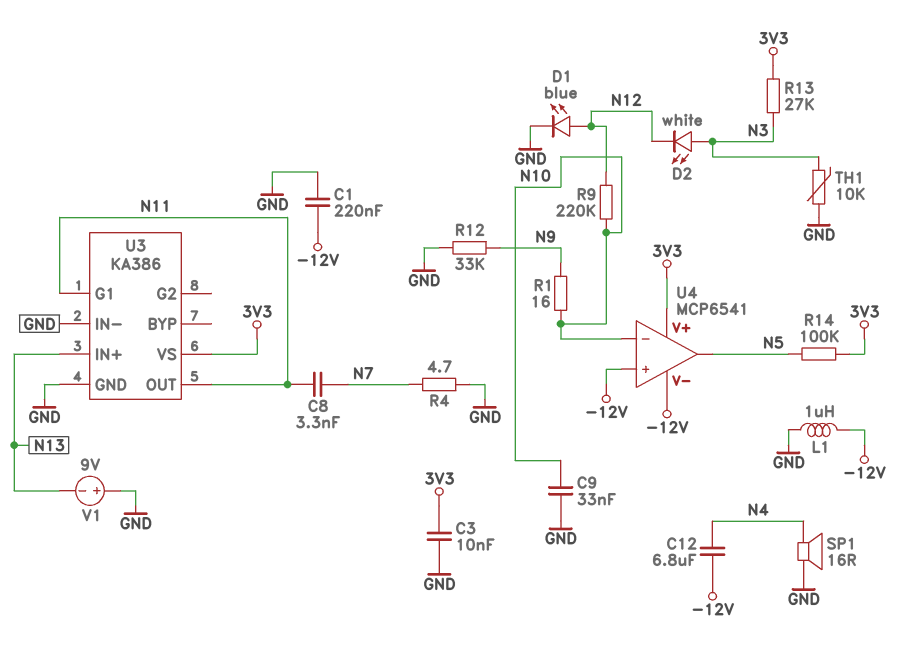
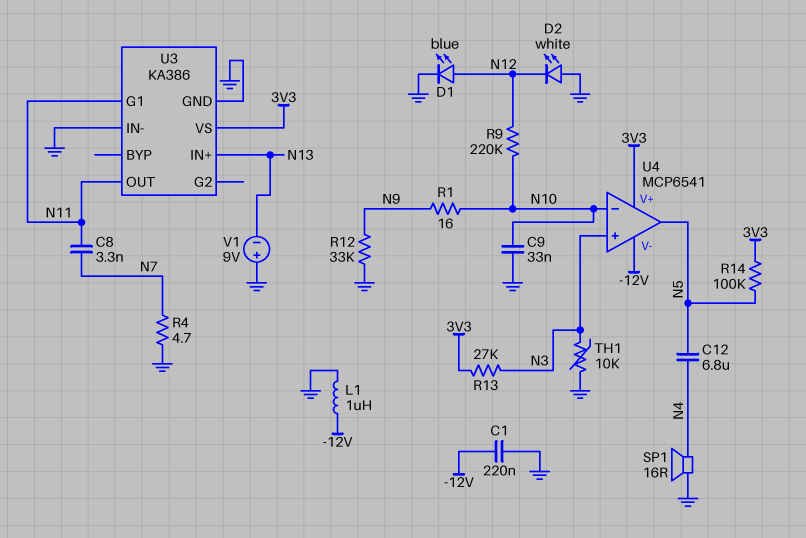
C3: 10nF (3V3, GND) -> none
C12: 6.8uF (-12V, N4) -> 6.8uF (N4, N5)
D2: LED white (A N3, K N12) -> LED white (A GND, K N12)
U4 pin in+: -12V -> N3

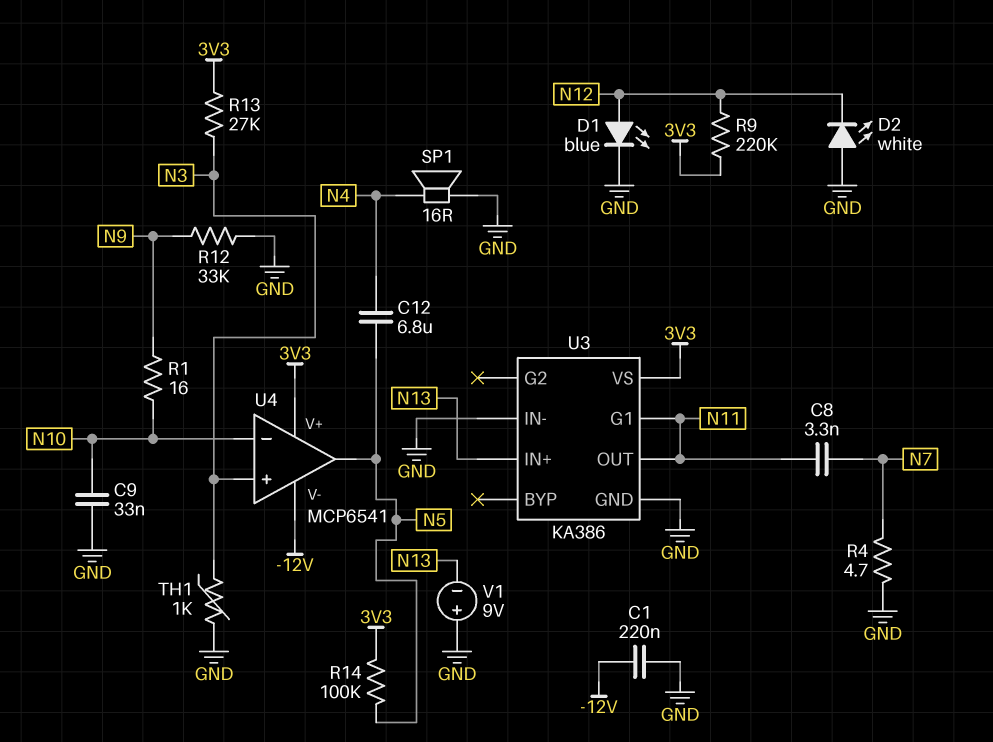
L1: 1uH (-12V, GND) -> none
R9: 220k (N10, N12) -> 220k (3V3, N12)
TH1: 10k (GND, N3) -> 1k (GND, N3)

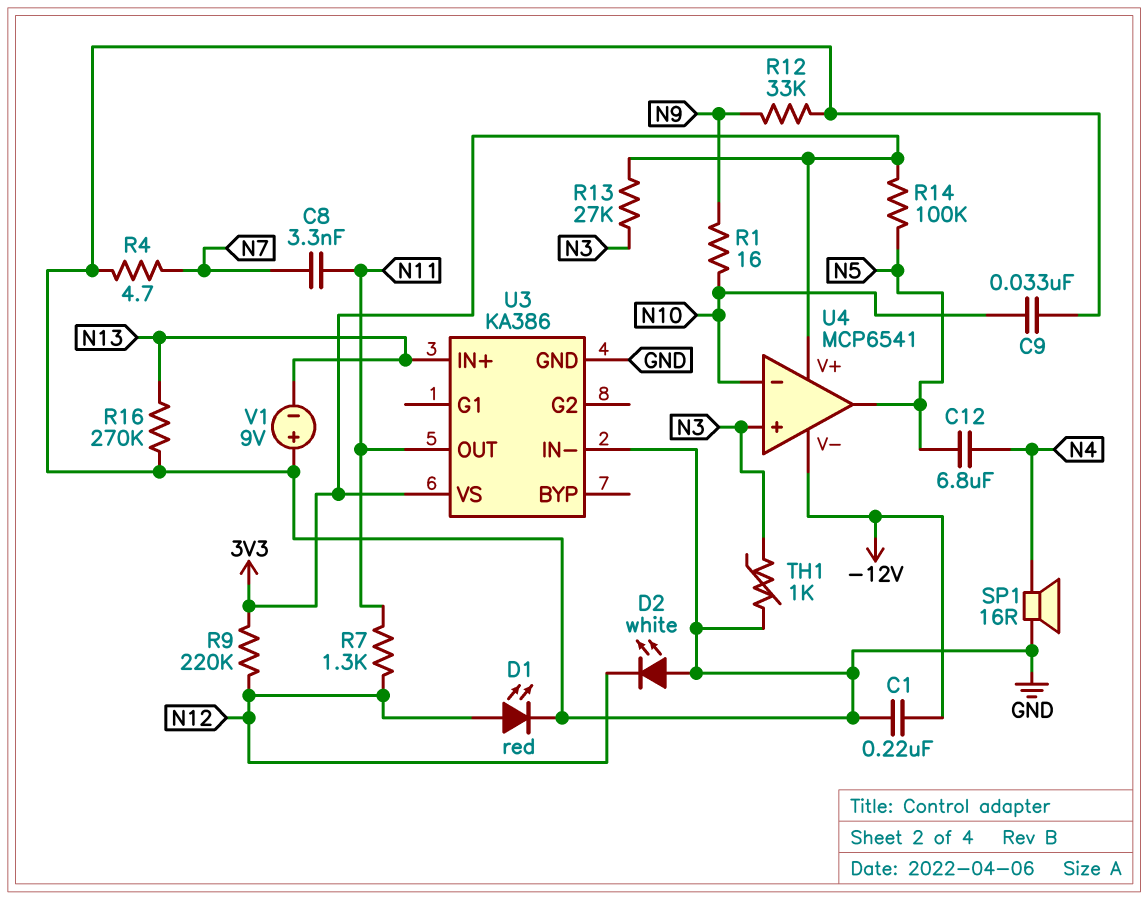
D1: LED blue (A N12, K GND) -> LED red (A N12, K GND)
R7: none -> 1.3k (N11, N12)
R16: none -> 270k (GND, N13)
U3 pin G1: N11 -> none

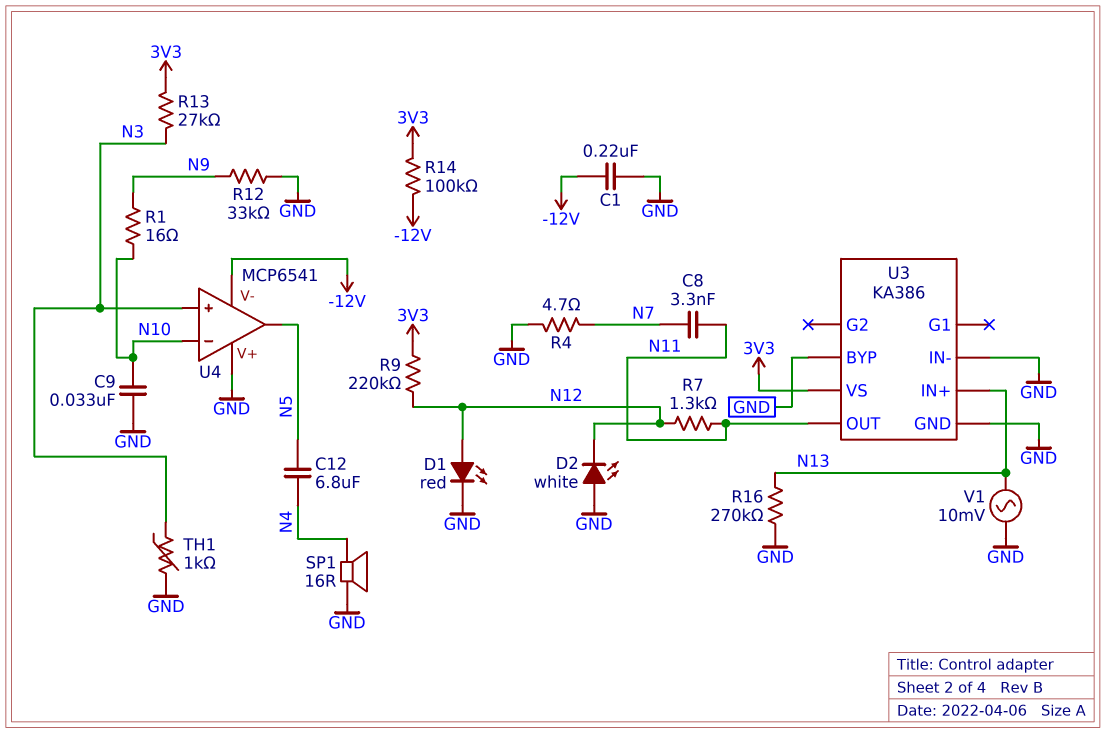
R14: 100k (3V3, N5) -> 100k (-12V, 3V3)
U3 pin BYP: none -> GND
U4 pin V+: 3V3 -> GND
V1: 9V (plus GND, minus N13) -> AC 10mV (GND, N13)

